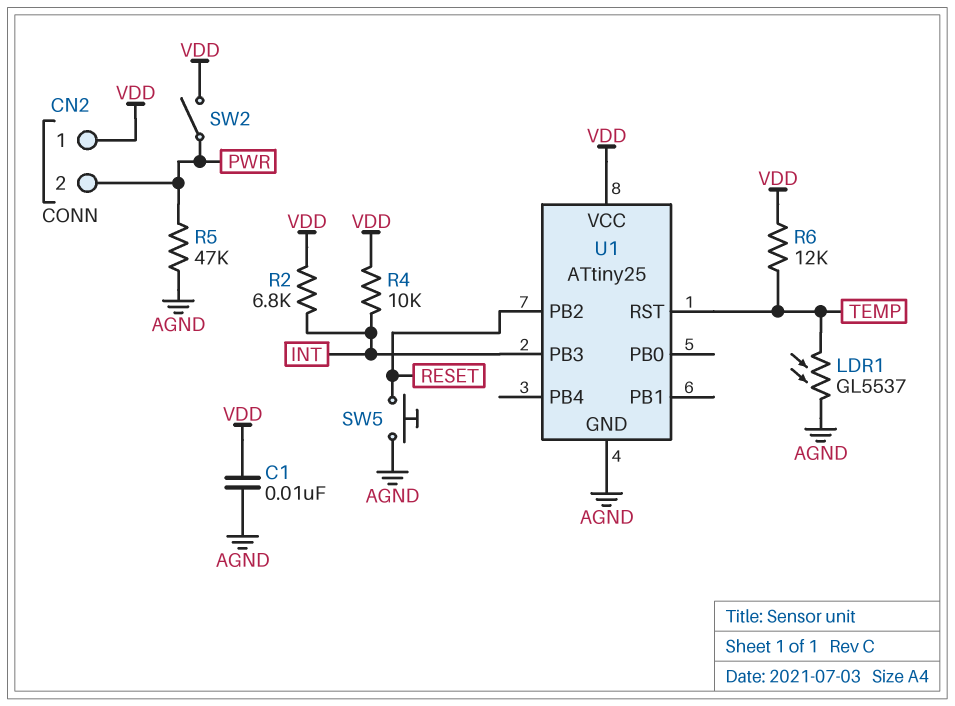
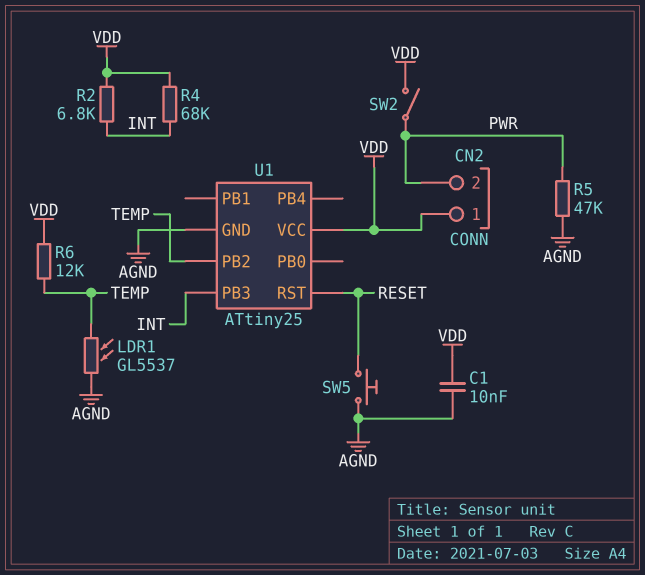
R4: 10k (INT, VDD) -> 68k (INT, VDD)
U1 pin PB2: RESET -> TEMP
U1 pin RST: TEMP -> RESET

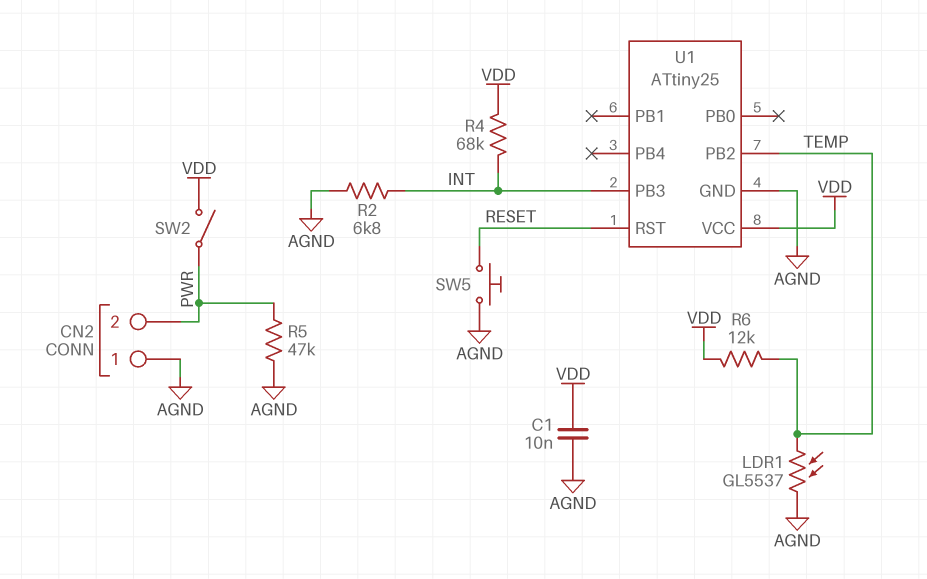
CN2 pin 1: VDD -> AGND
R2: 6.8k (INT, VDD) -> 6.8k (AGND, INT)

